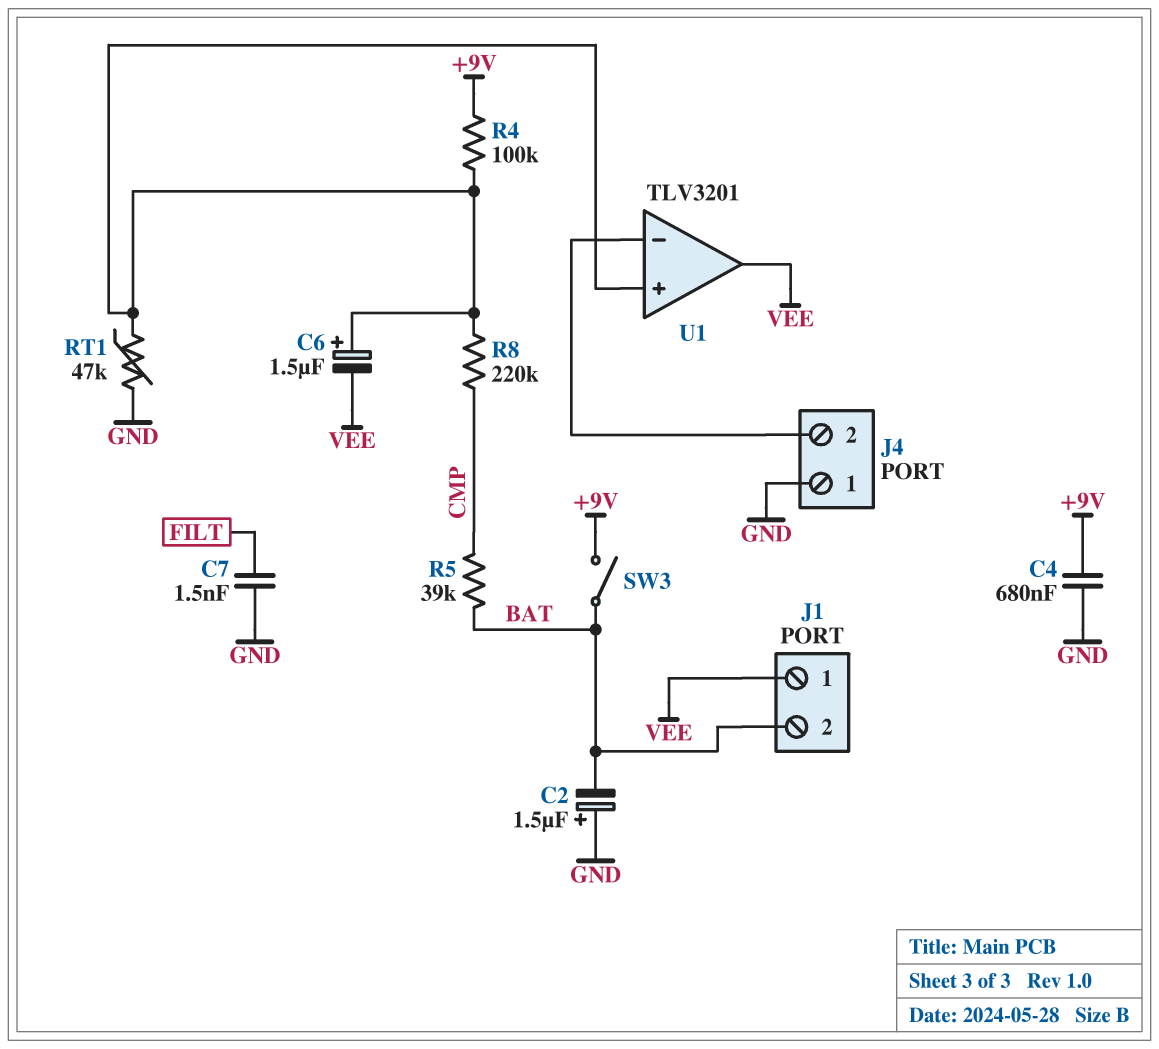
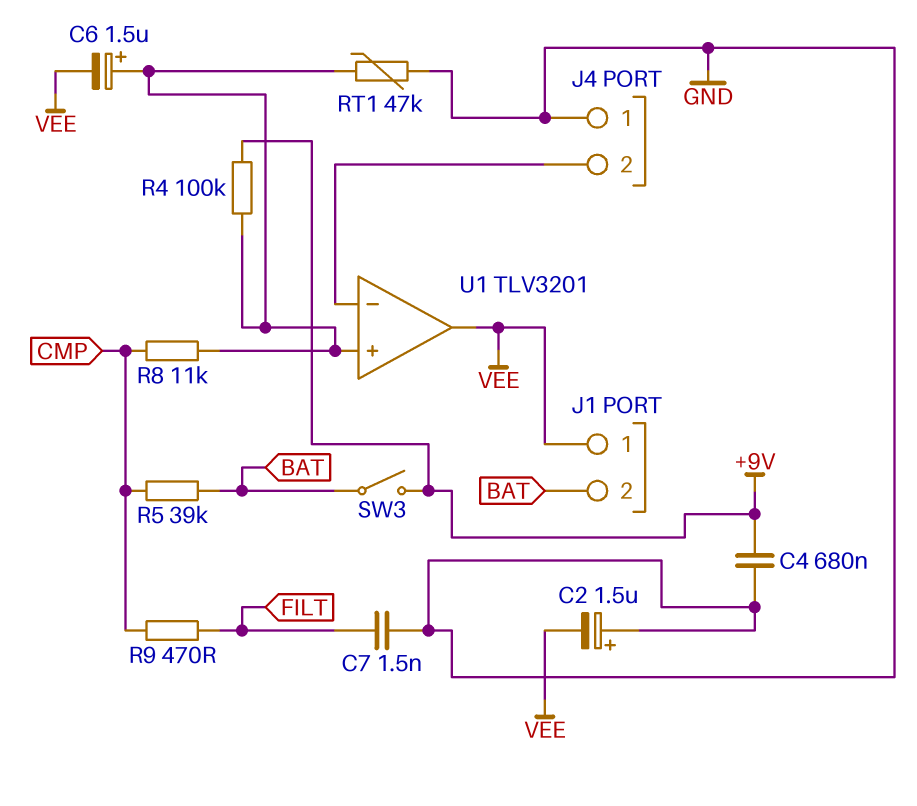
C2: 1.5uF (plus GND, minus BAT) -> 1.5uF (plus GND, minus VEE)
R8: 220k (CMP, U1/in+) -> 11k (CMP, U1/in+)
R9: none -> 470 (CMP, FILT)

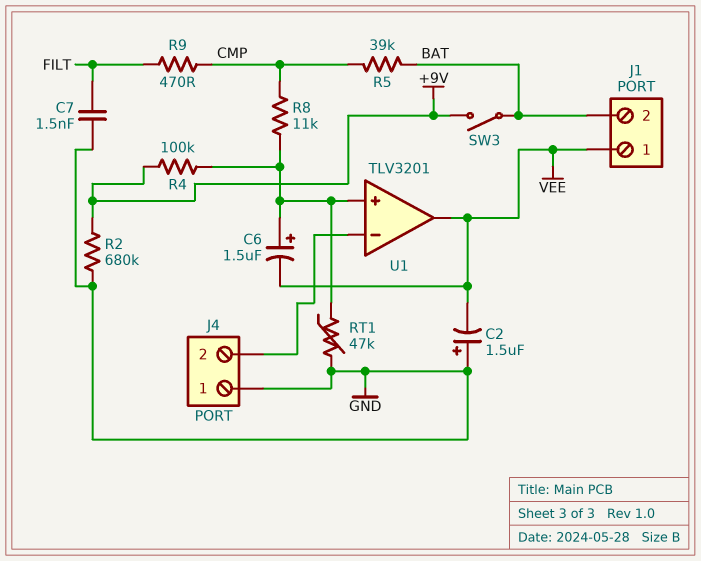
C4: 680nF (+9V, GND) -> none
R2: none -> 680k (+9V, GND)

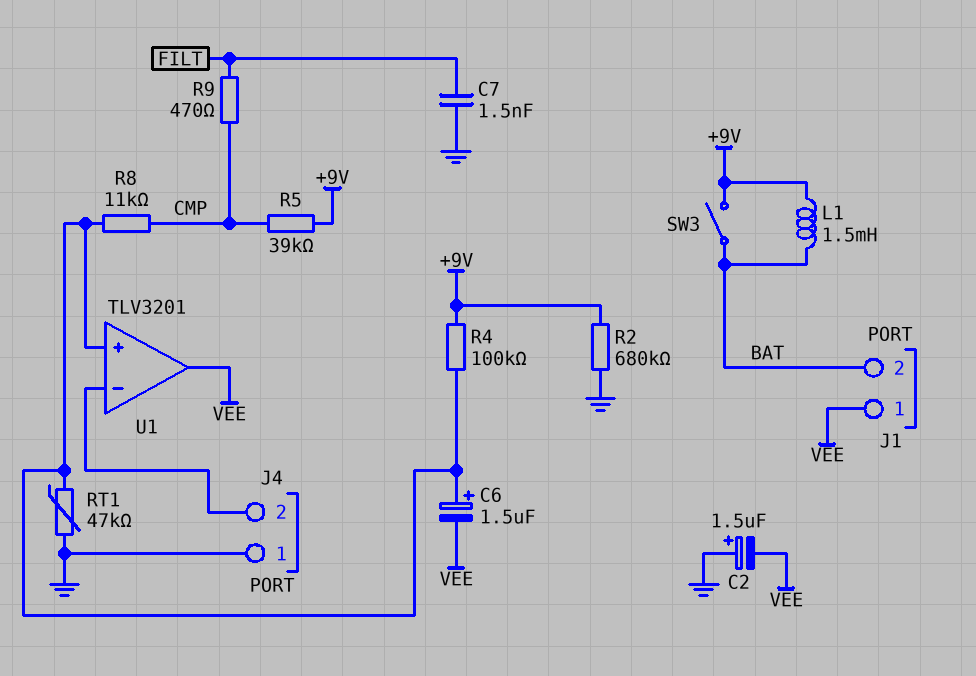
L1: none -> 1.5mH (+9V, BAT)
R5: 39k (BAT, CMP) -> 39k (+9V, CMP)

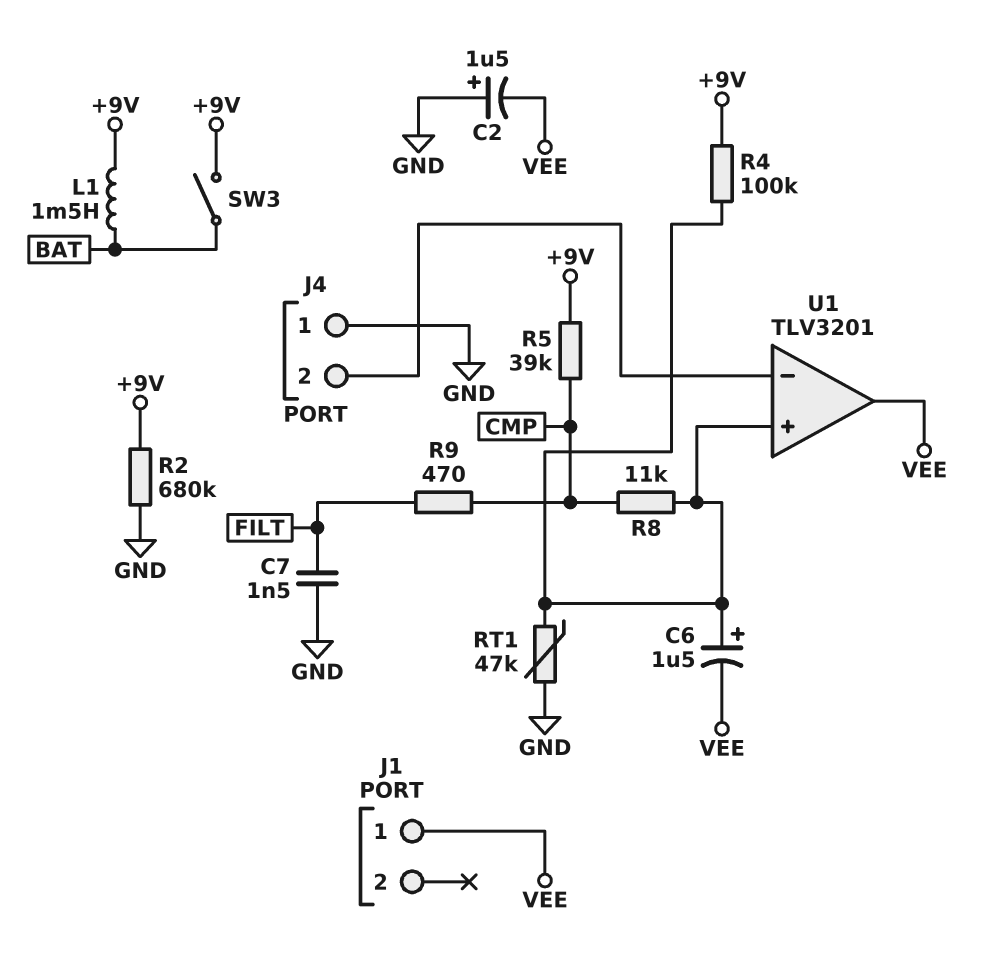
J1 pin 2: BAT -> none

